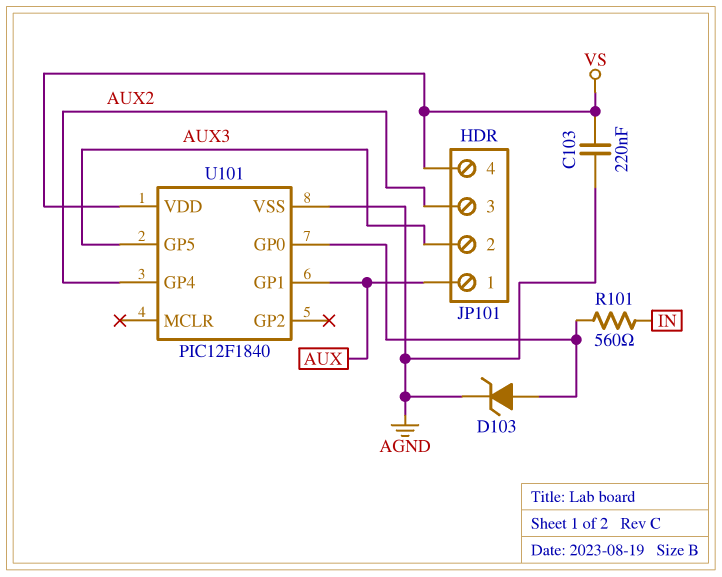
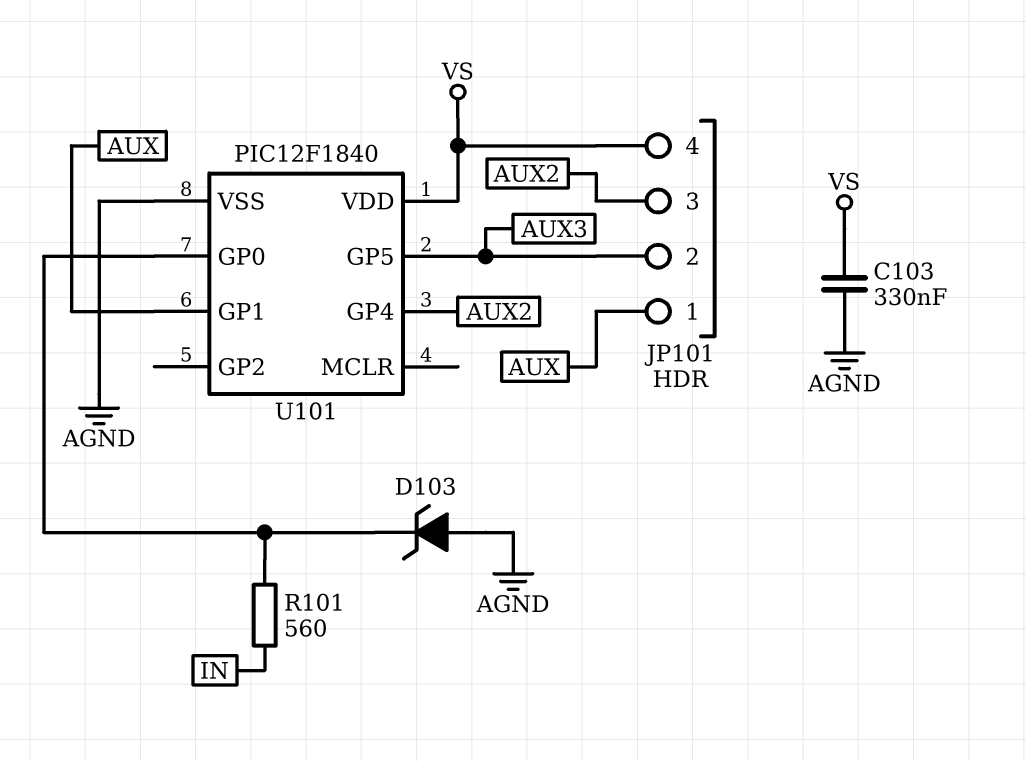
C103: 220nF (AGND, VS) -> 330nF (AGND, VS)
D103: zener (A U101/GP0, K AGND) -> zener (A AGND, K U101/GP0)

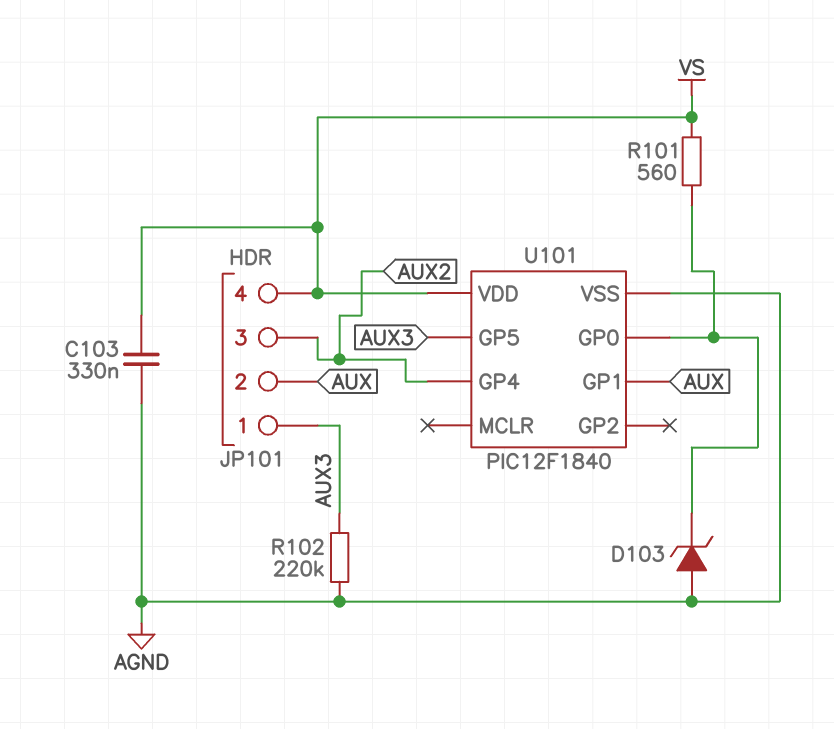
JP101 pin 1: AUX -> AUX3
JP101 pin 2: AUX3 -> AUX
R101: 560 (IN, U101/GP0) -> 560 (U101/GP0, VS)
R102: none -> 220k (AGND, AUX3)

